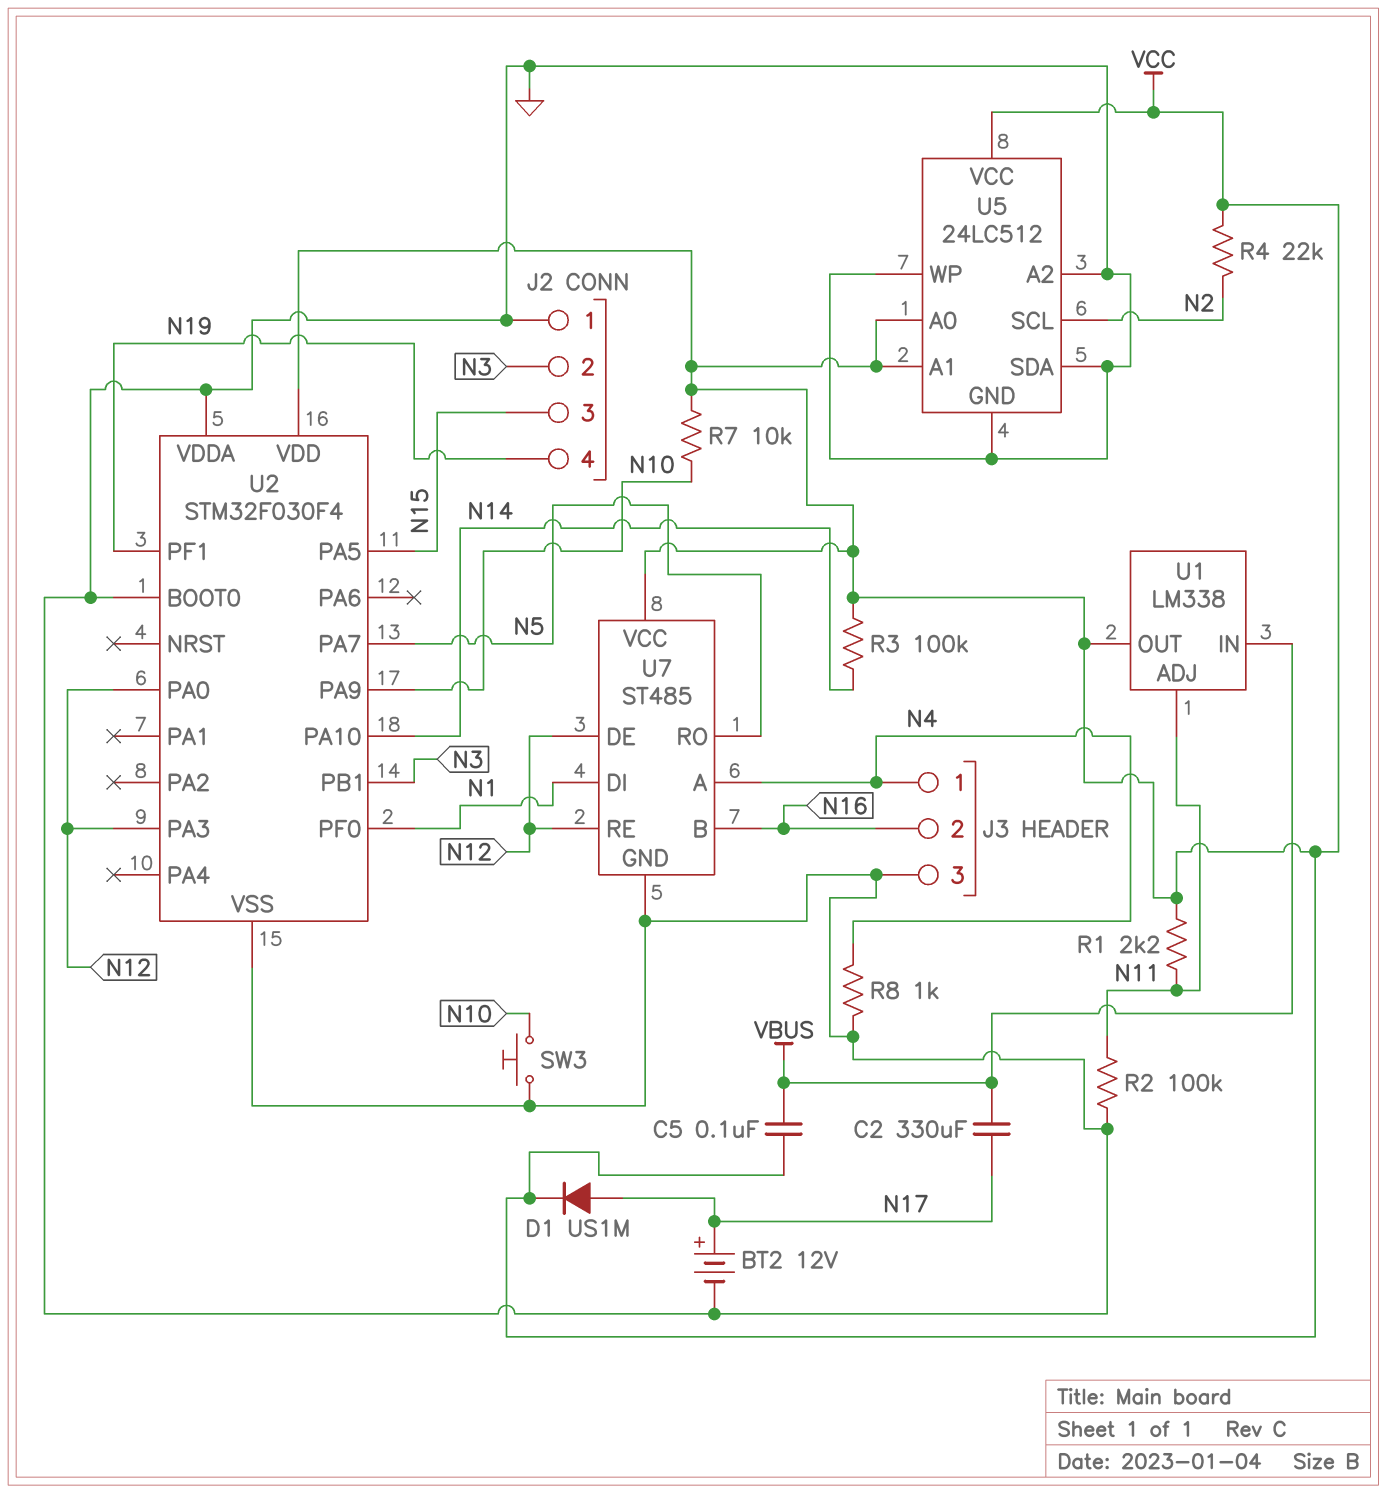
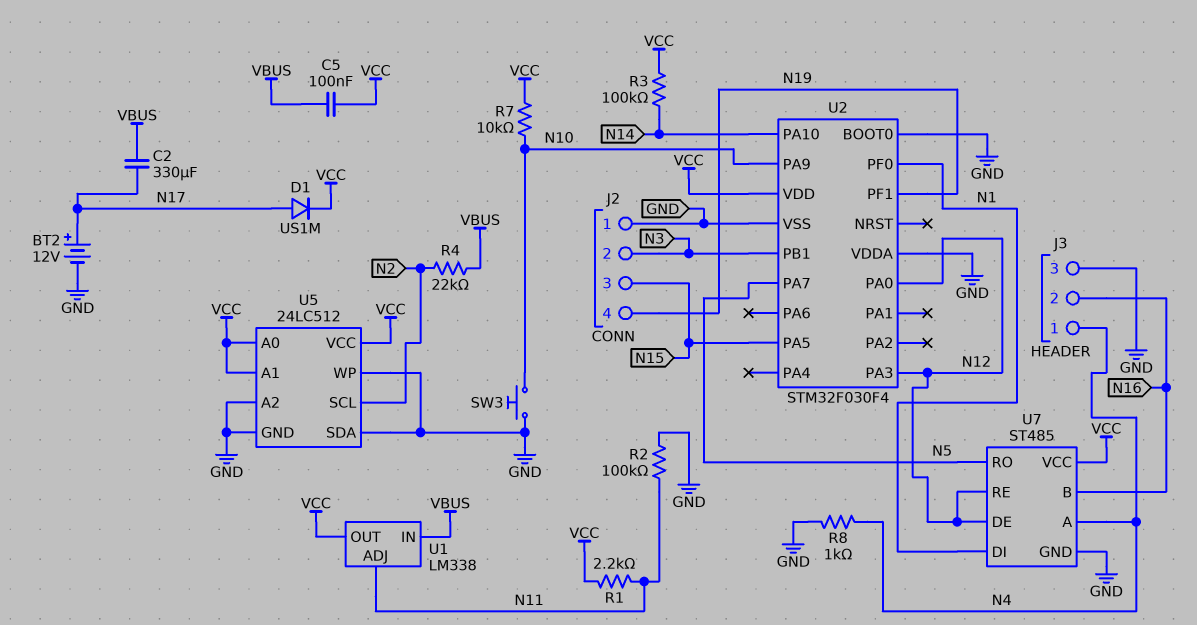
R4: 22k (N2, VCC) -> 22k (N2, VBUS)

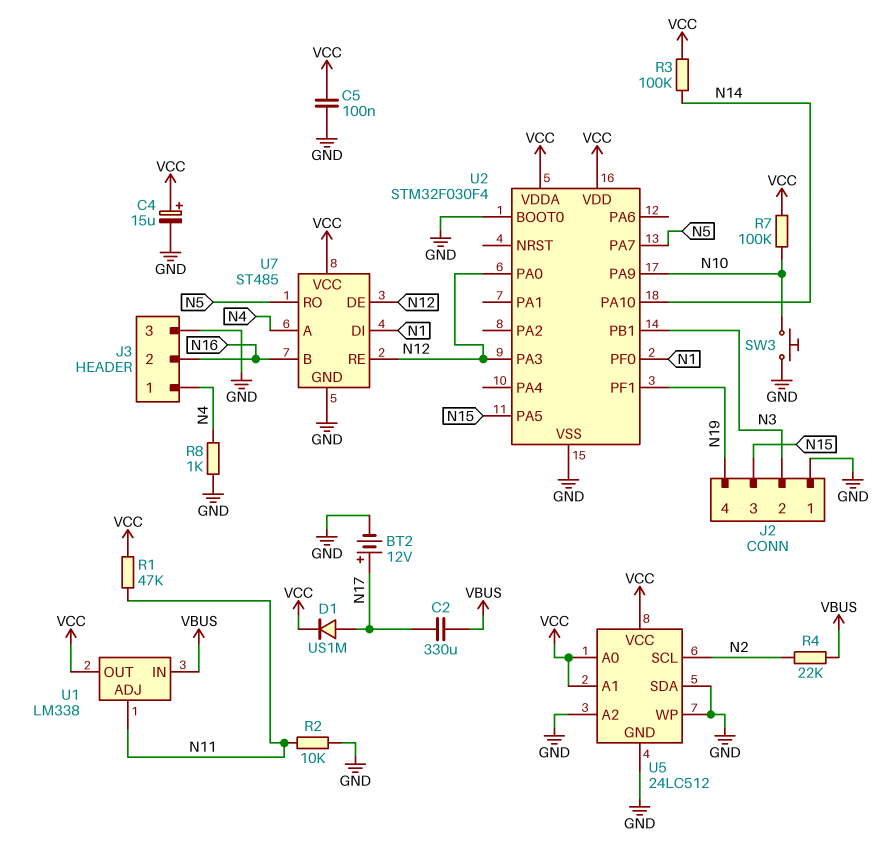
C4: none -> 15uF (plus VCC, minus GND)
C5: 100nF (VBUS, VCC) -> 100nF (GND, VCC)
R1: 2.2k (N11, VCC) -> 47k (N11, VCC)
R2: 100k (GND, N11) -> 10k (GND, N11)
R7: 10k (N10, VCC) -> 100k (N10, VCC)
U2 pin VDDA: GND -> VCC

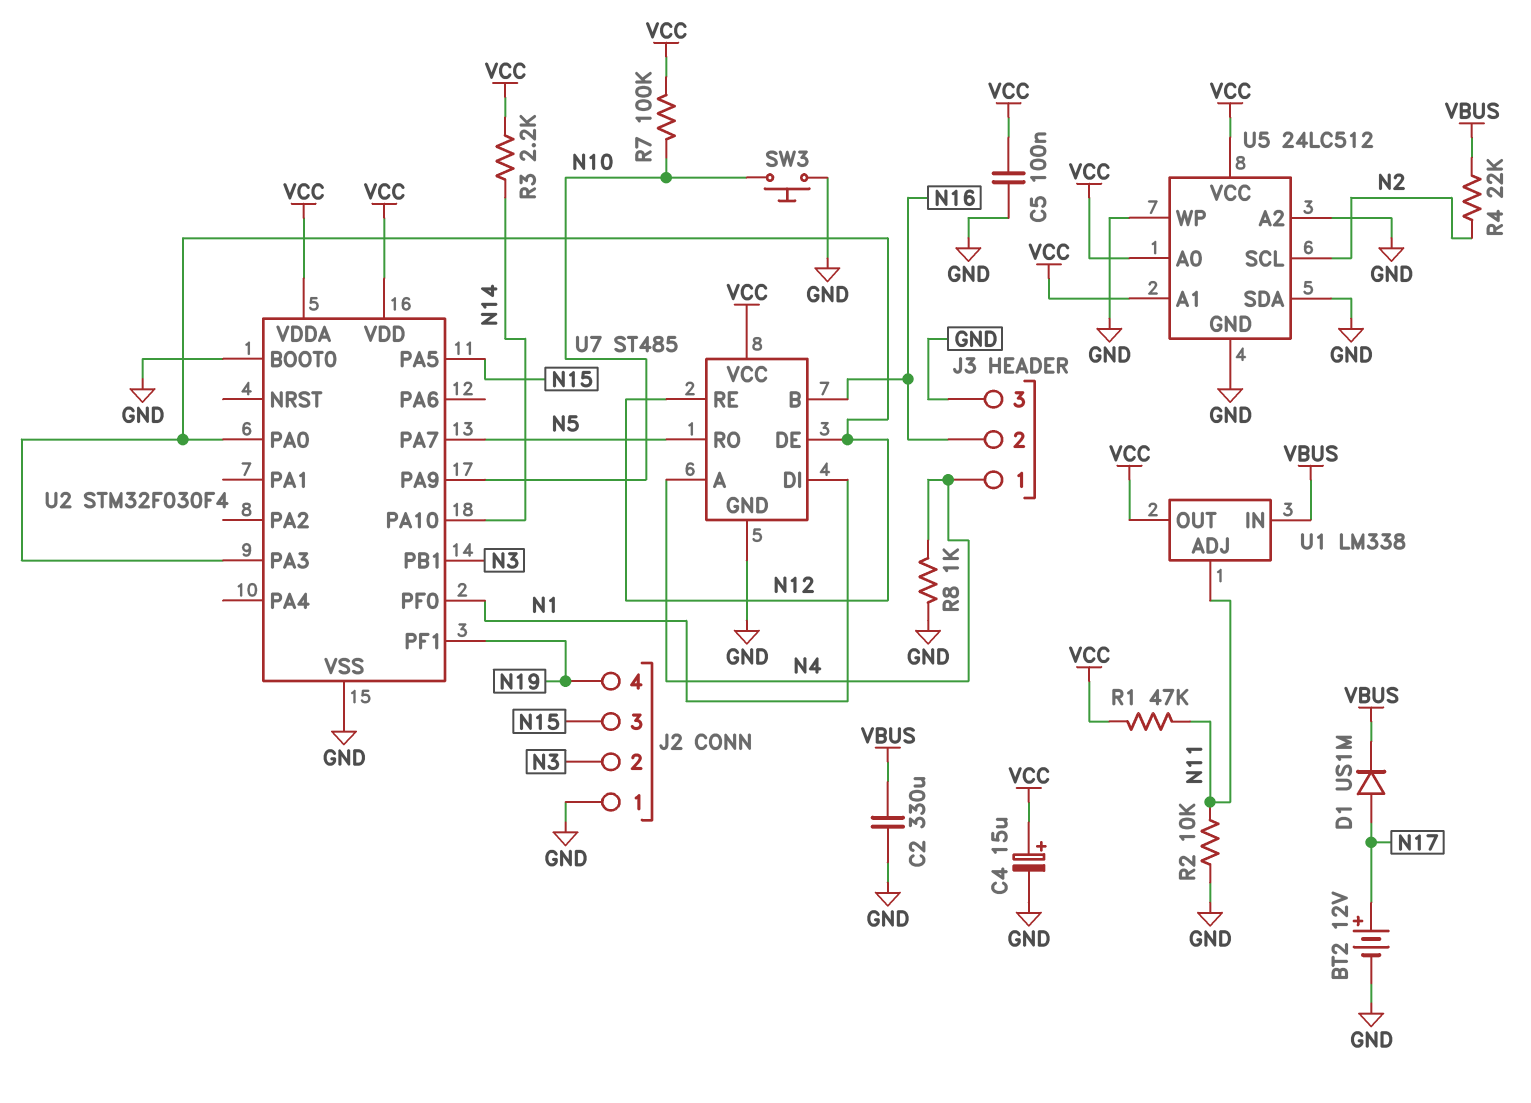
C2: 330uF (N17, VBUS) -> 330uF (GND, VBUS)
D1: diode US1M (A N17, K VCC) -> diode US1M (A N17, K VBUS)
R3: 100k (N14, VCC) -> 2.2k (N14, VCC)

